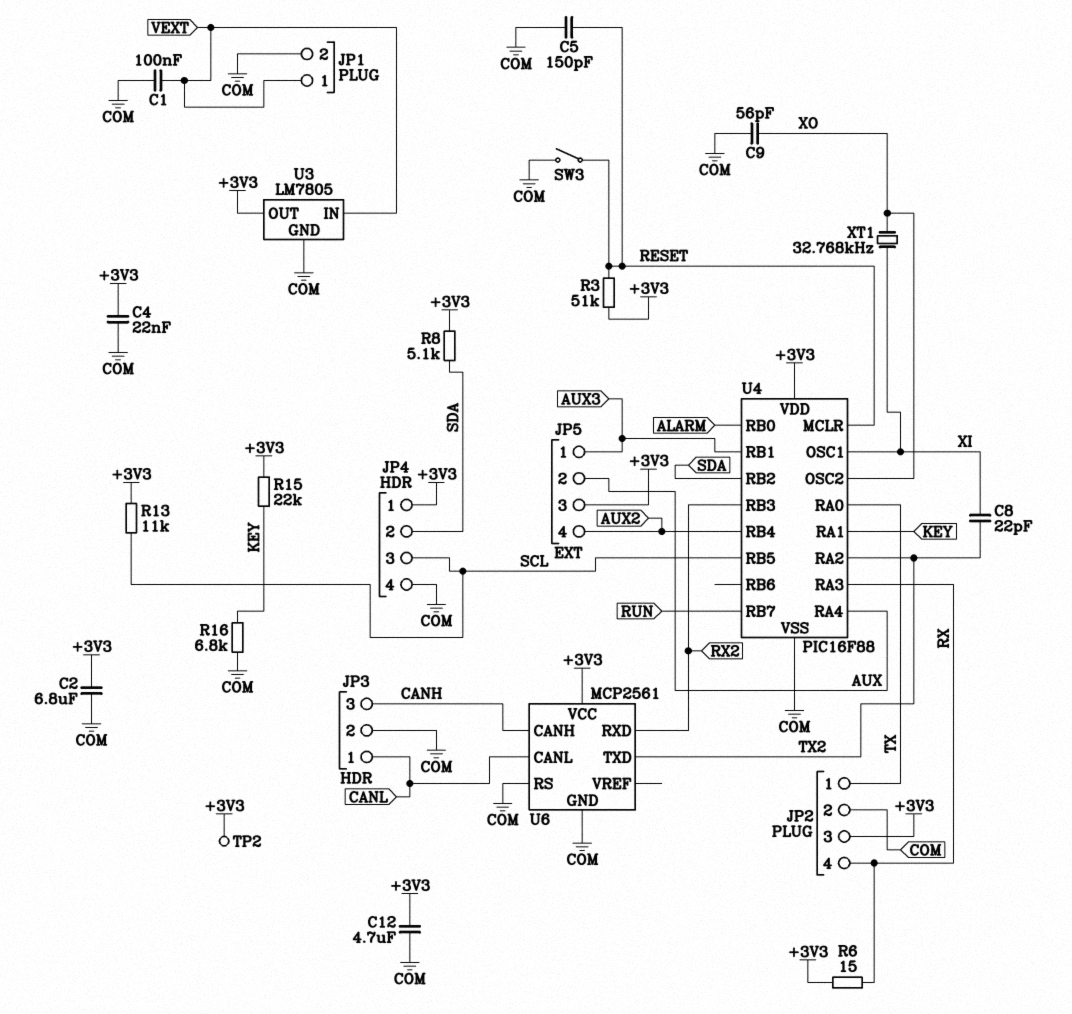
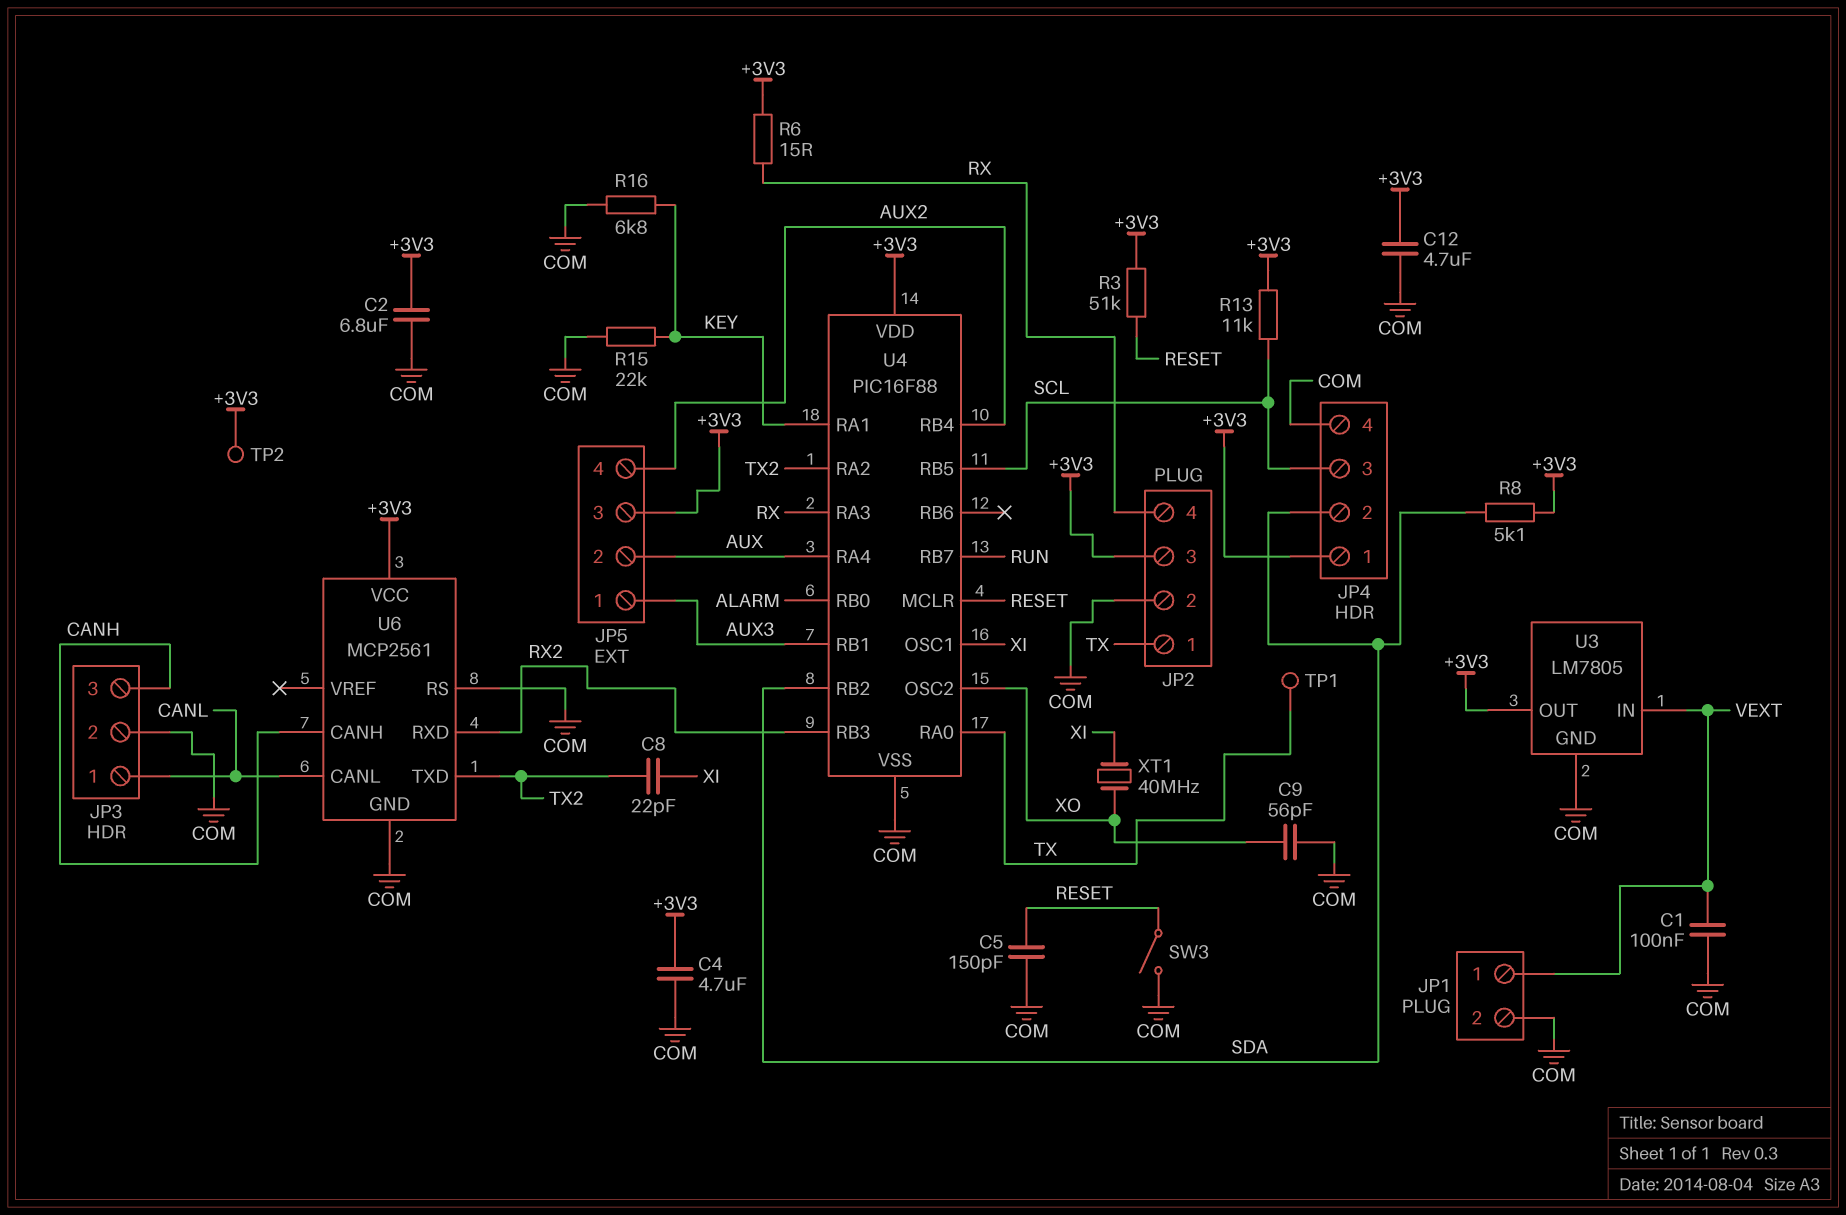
C4: 22nF (+3V3, COM) -> 4.7uF (+3V3, COM)
R15: 22k (+3V3, KEY) -> 22k (COM, KEY)
TP1: none -> test point (TX)
XT1: 32.768kHz (XI, XO) -> 40MHz (XI, XO)

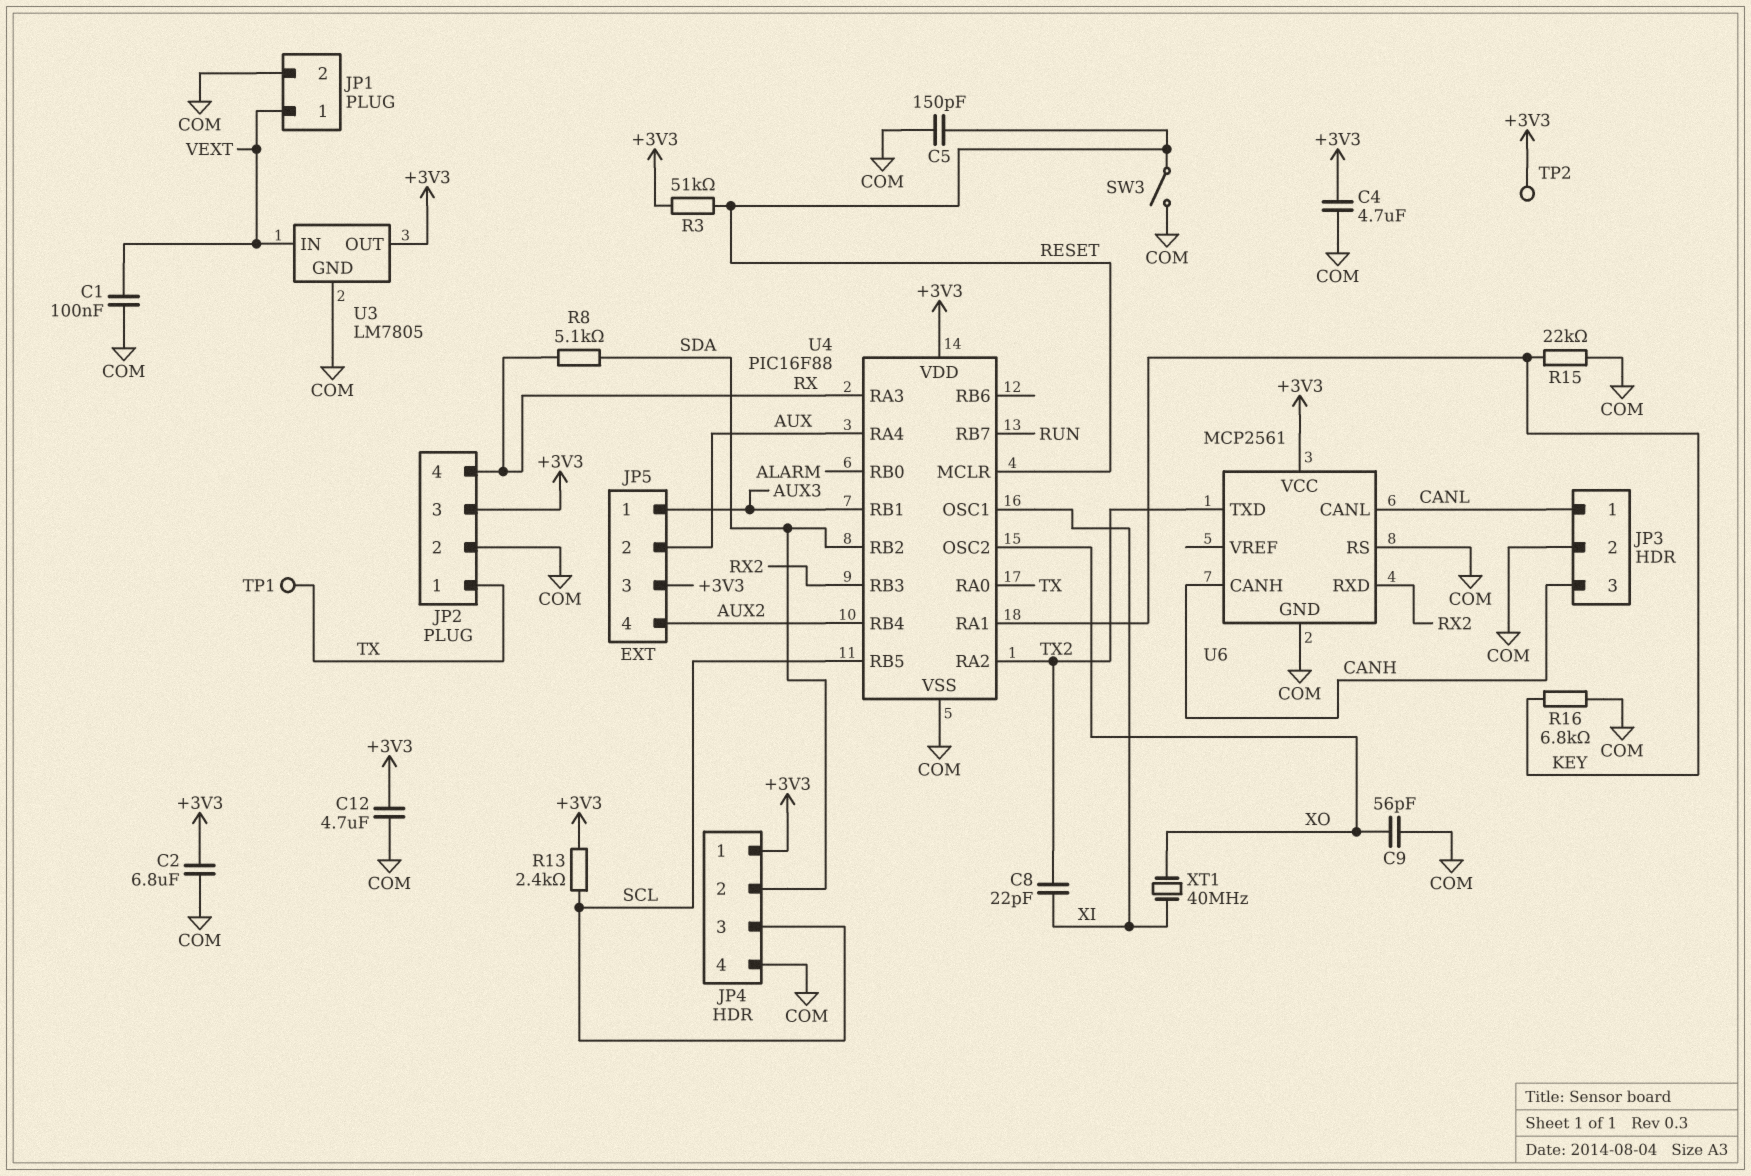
R6: 15 (+3V3, RX) -> none
R8: 5.1k (+3V3, SDA) -> 5.1k (RX, SDA)
R13: 11k (+3V3, SCL) -> 2.4k (+3V3, SCL)

